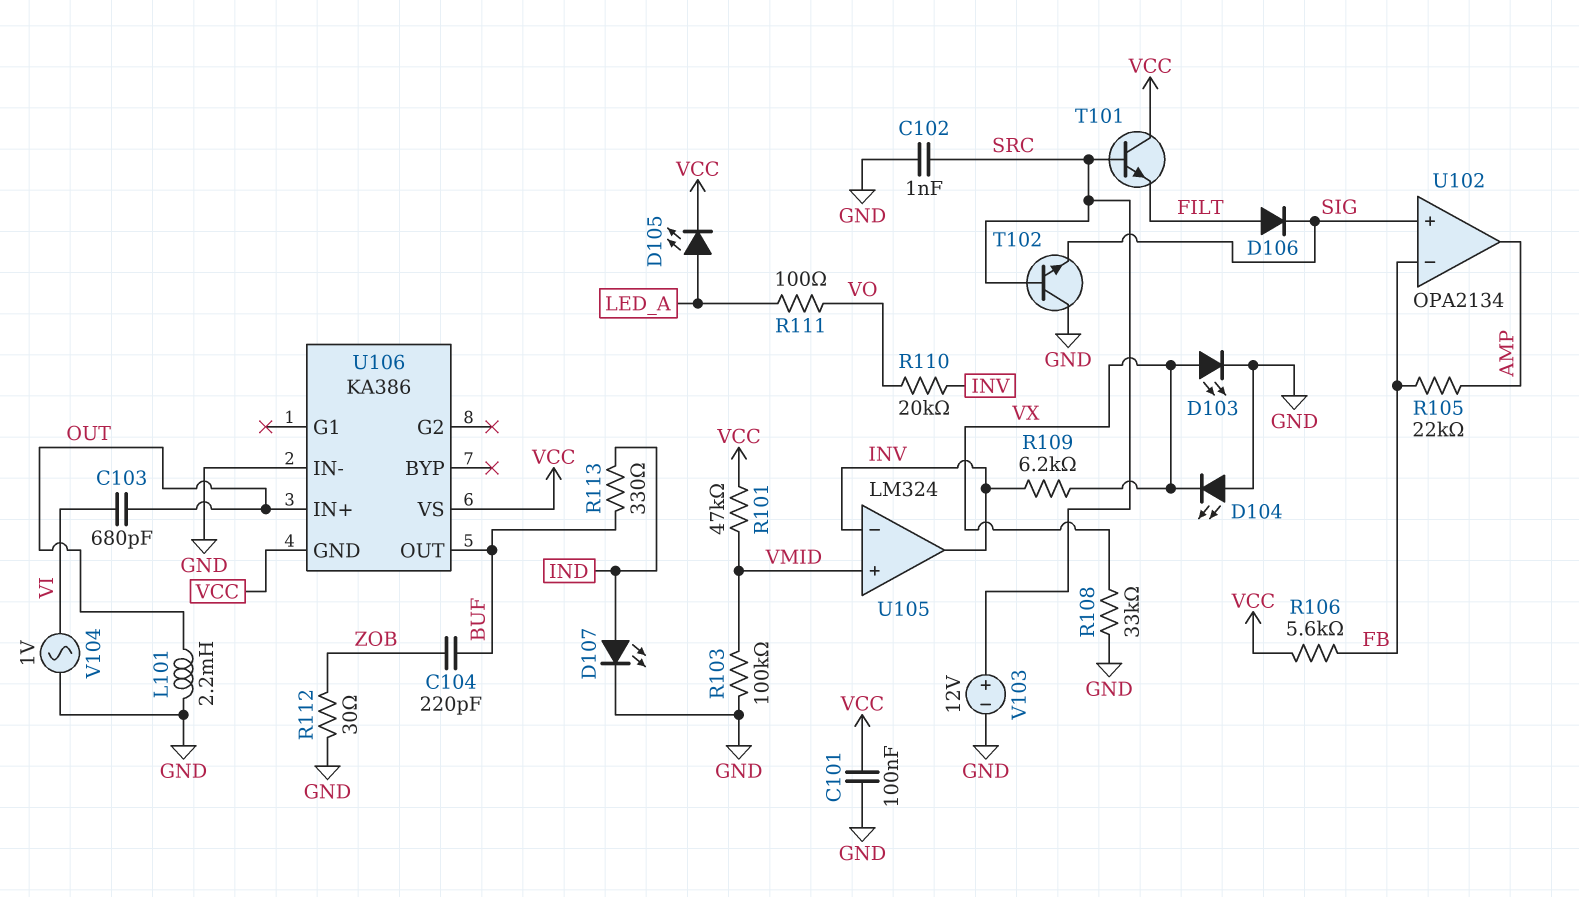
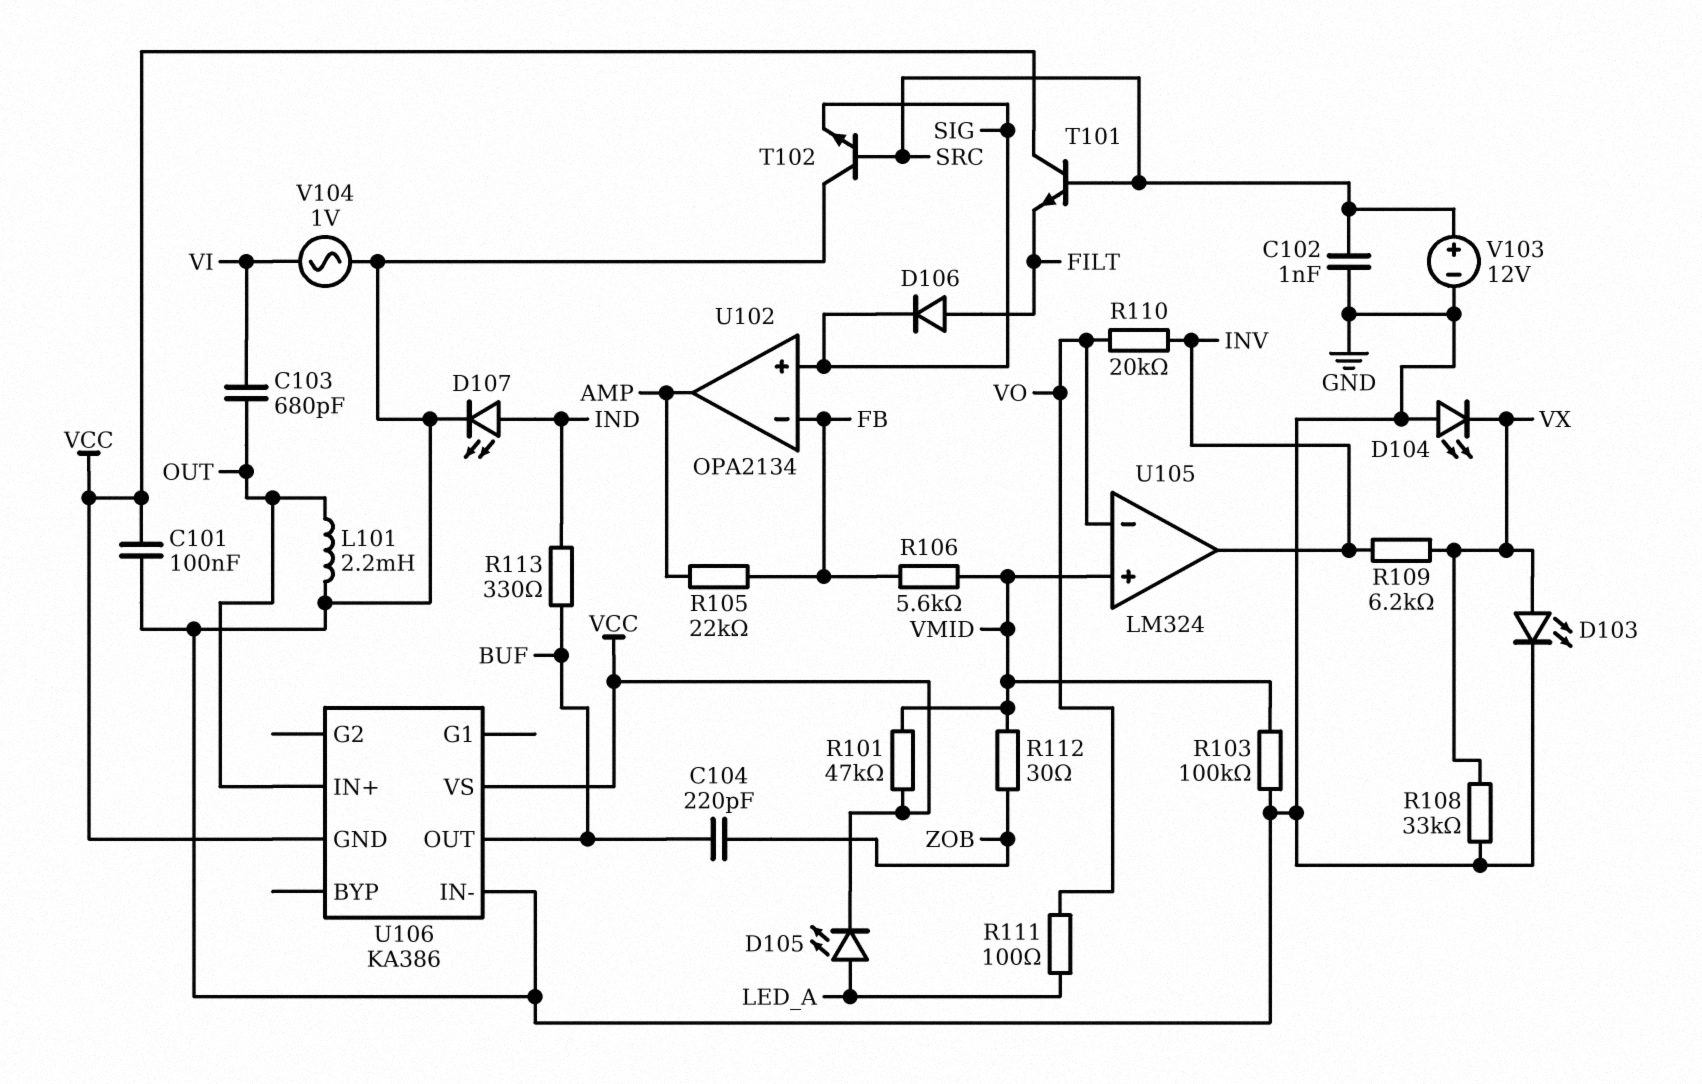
R106: 5.6k (FB, VCC) -> 5.6k (FB, VMID)
R112: 30 (GND, ZOB) -> 30 (VMID, ZOB)
U105 pin in-: INV -> VO

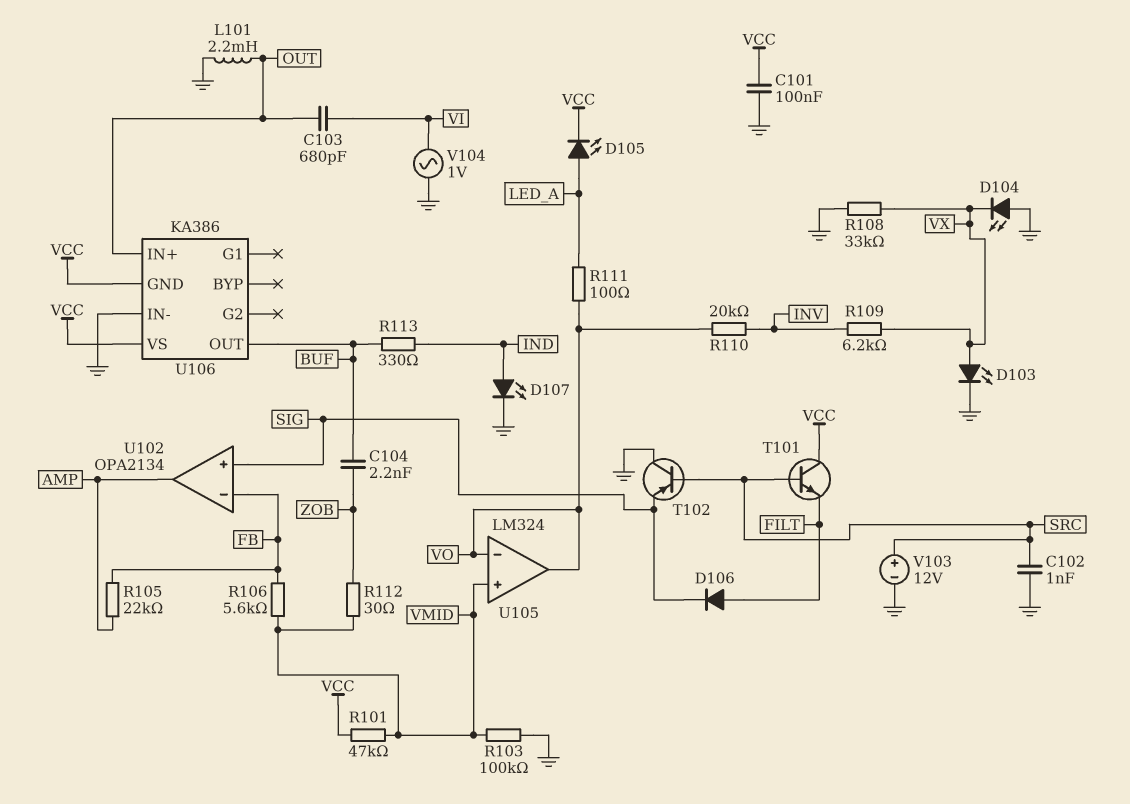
C104: 220pF (BUF, ZOB) -> 2.2nF (BUF, ZOB)
T102: NPN (B SRC, C GND, E SIG) -> PNP (B SRC, C GND, E SIG)
U105 pin out: INV -> VO

